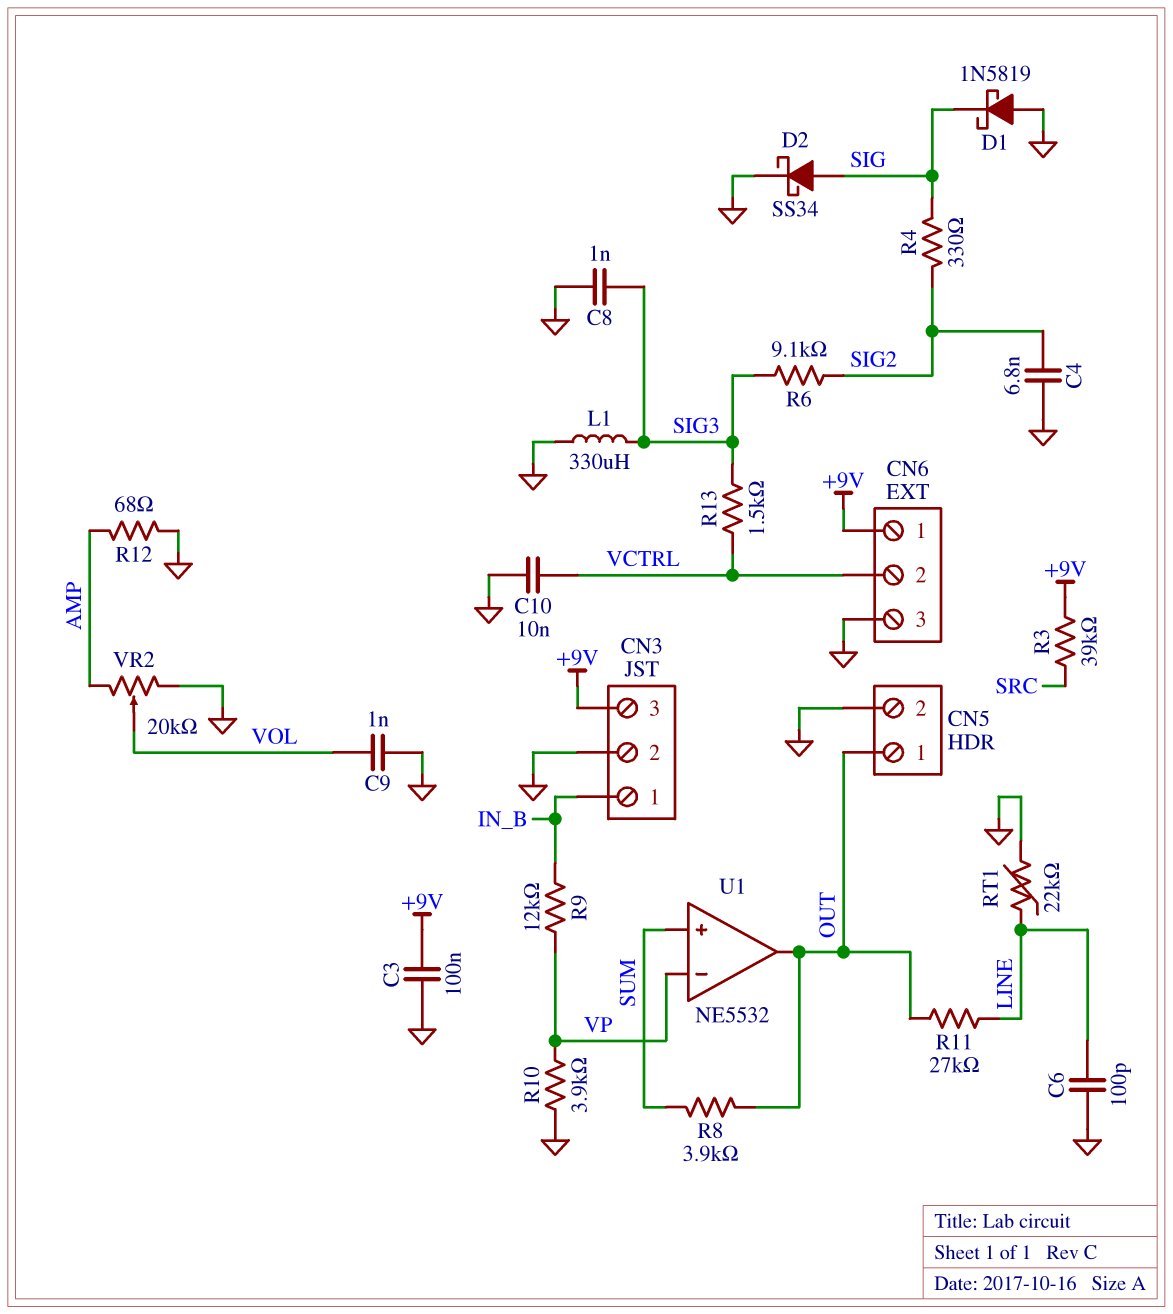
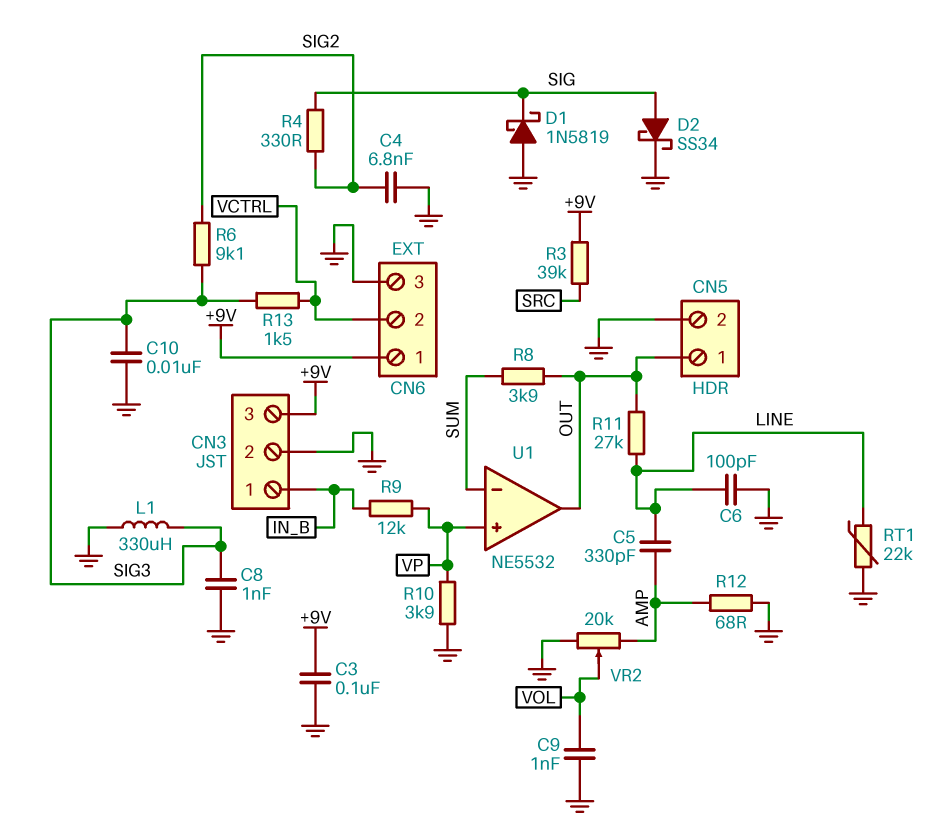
C5: none -> 330pF (AMP, LINE)
C10: 10nF (GND, VCTRL) -> 10nF (GND, SIG3)
U1 pin in+: SUM -> VP
U1 pin in-: VP -> SUM

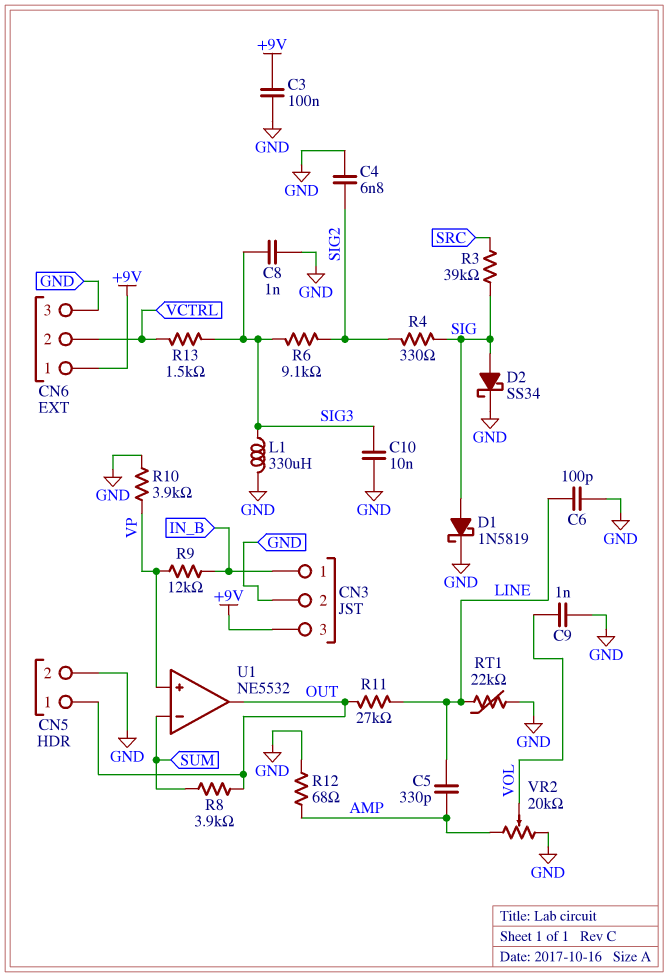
D1: schottky 1N5819 (A GND, K SIG) -> schottky 1N5819 (A SIG, K GND)
R3: 39k (+9V, SRC) -> 39k (SIG, SRC)

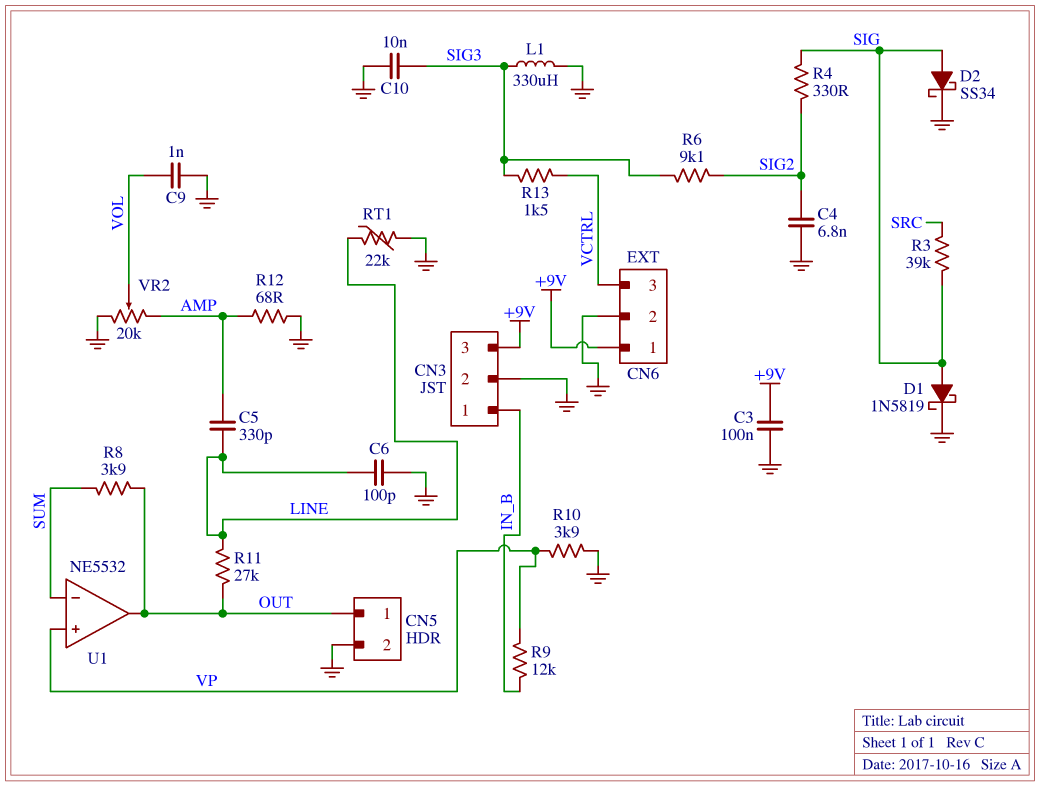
C8: 1nF (GND, SIG3) -> none
CN6 pin 2: VCTRL -> GND
CN6 pin 3: GND -> VCTRL

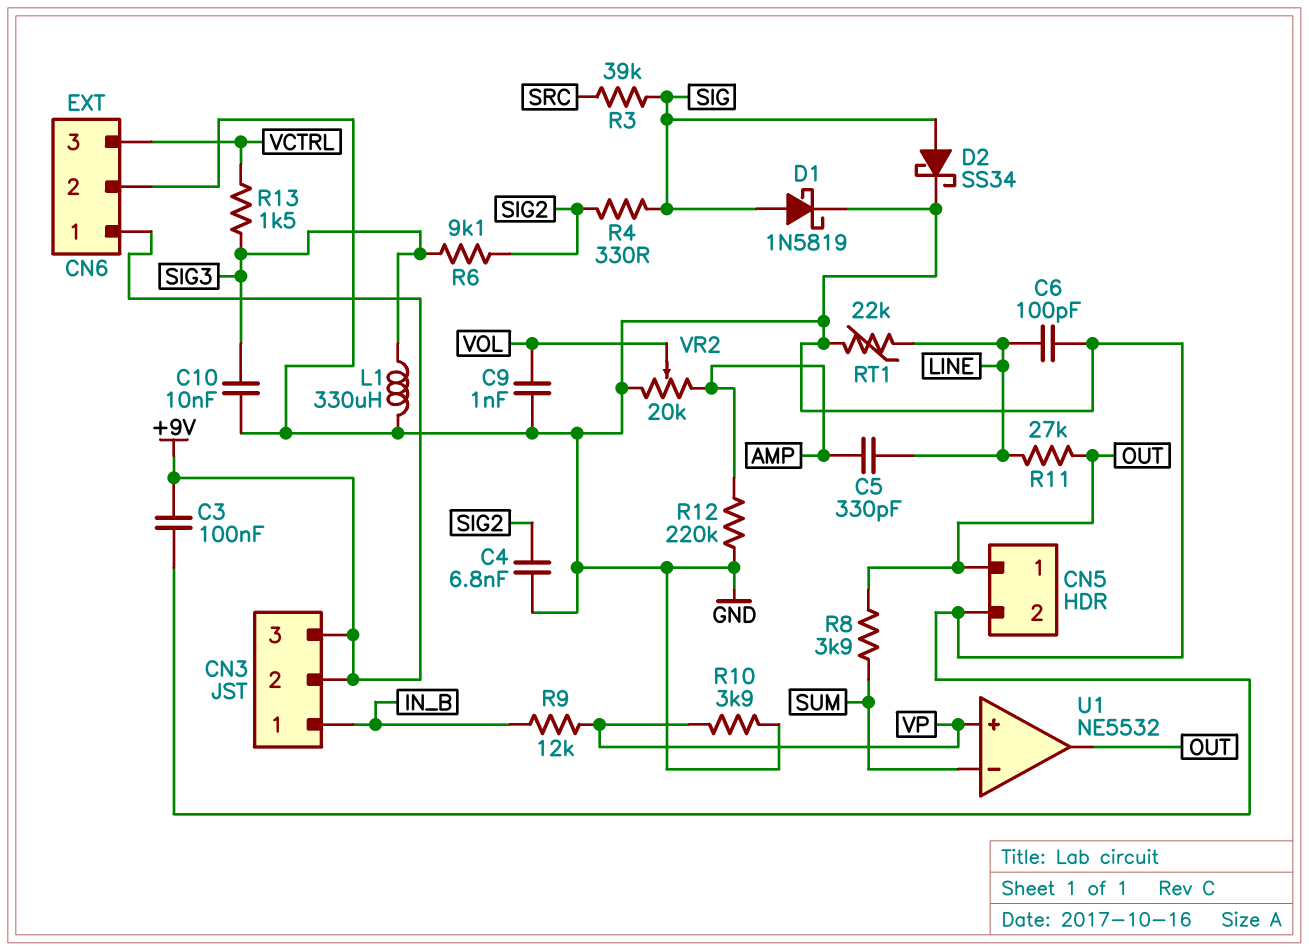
CN3 pin 2: GND -> +9V
R12: 68 (AMP, GND) -> 220k (AMP, GND)

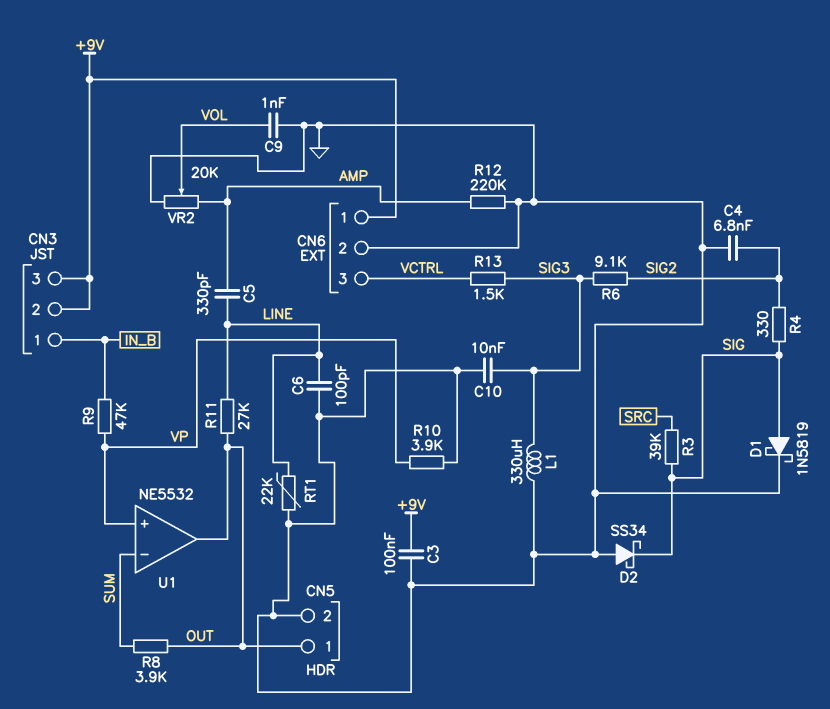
D2: schottky SS34 (A SIG, K GND) -> schottky SS34 (A GND, K SIG)
R9: 12k (IN_B, VP) -> 47k (IN_B, VP)

